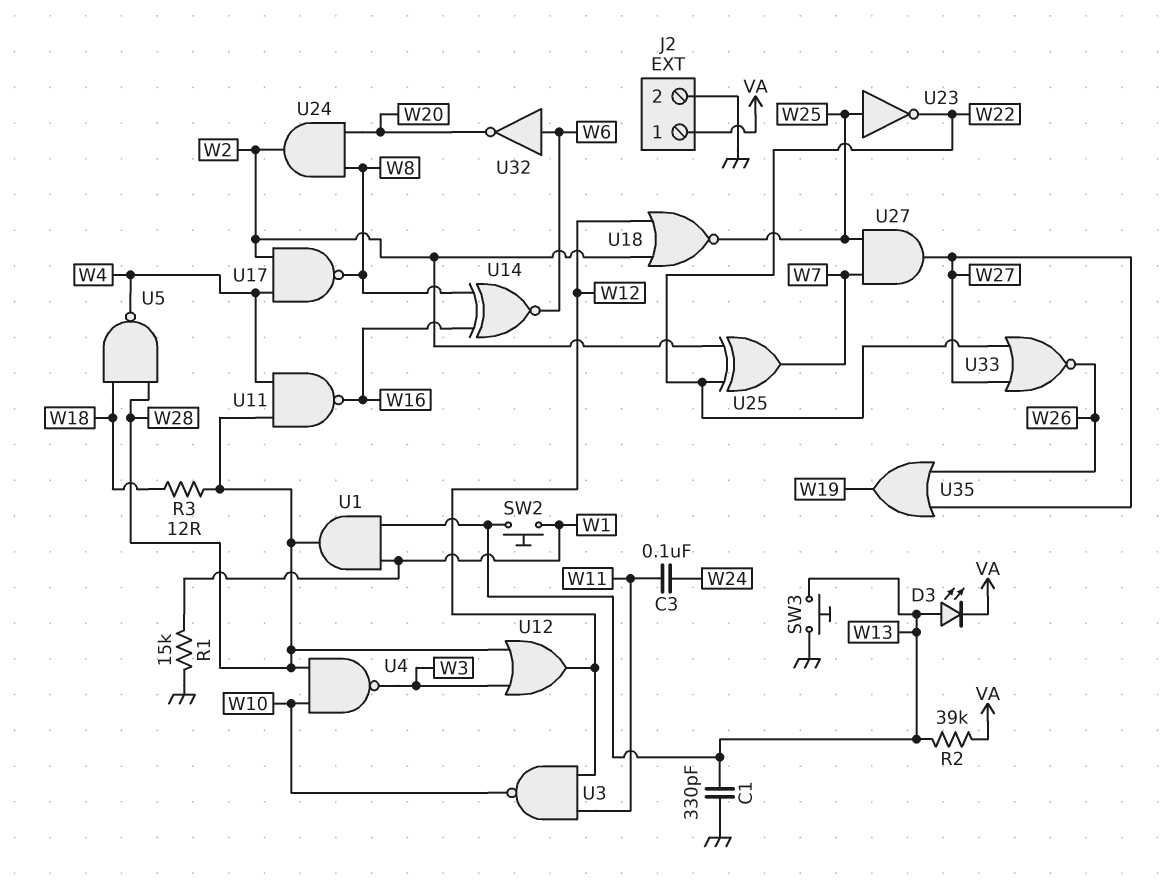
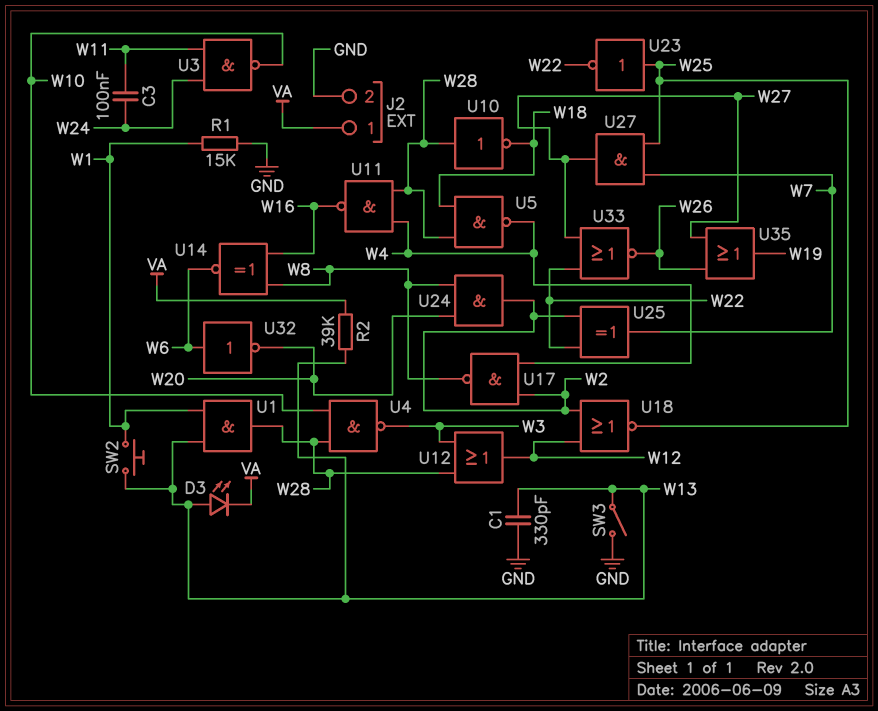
R3: 12 (W18, W28) -> none
SW3: button (GND, W13) -> switch (GND, W13)
U3: NAND (in W11, in W12, out W10) -> NAND (in W11, in W24, out W10)
U10: none -> NOT (in W28, out W18)

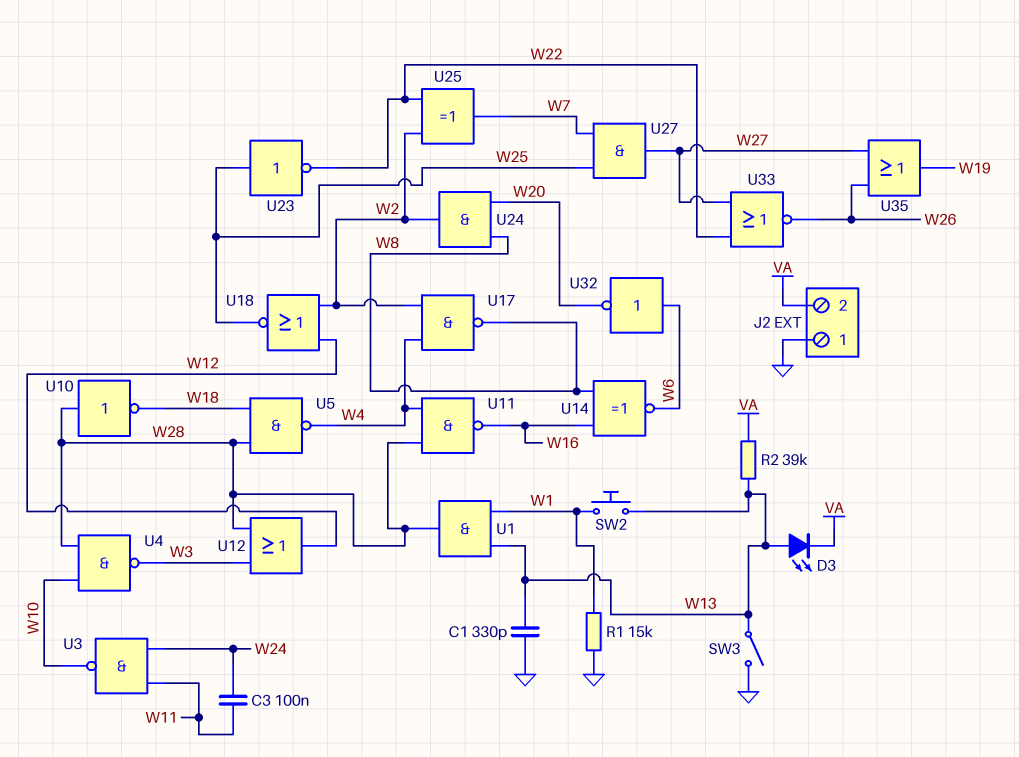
J2 pin 1: VA -> GND
J2 pin 2: GND -> VA

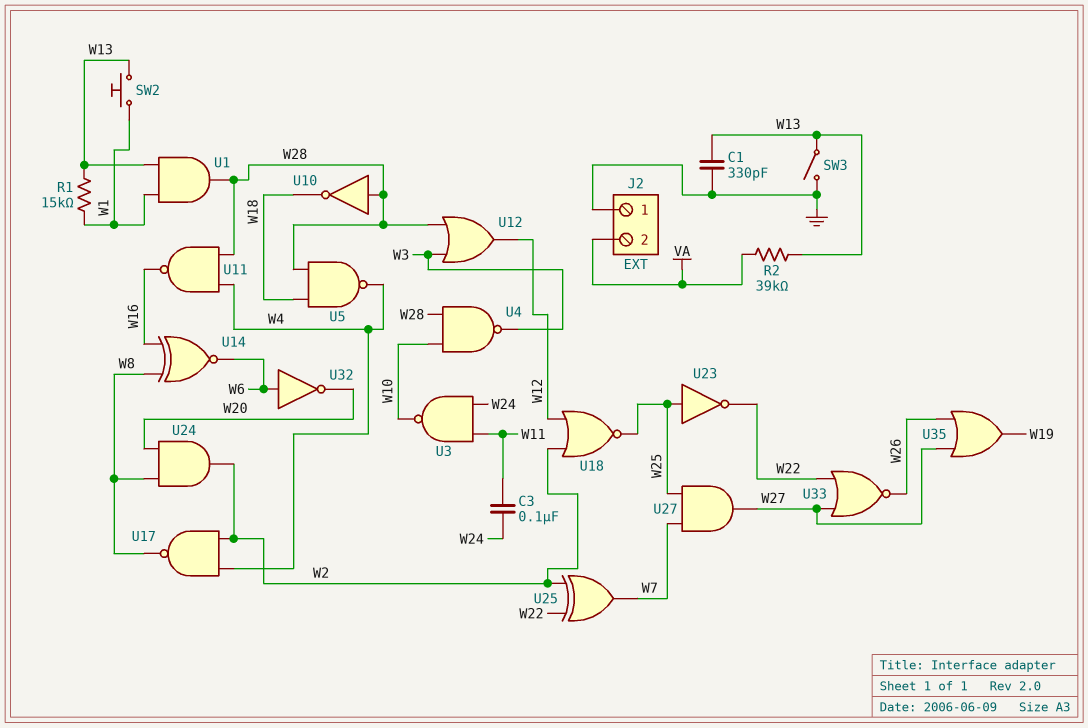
D3: LED (A W13, K VA) -> none
R1: 15k (GND, W1) -> 15k (W1, W13)

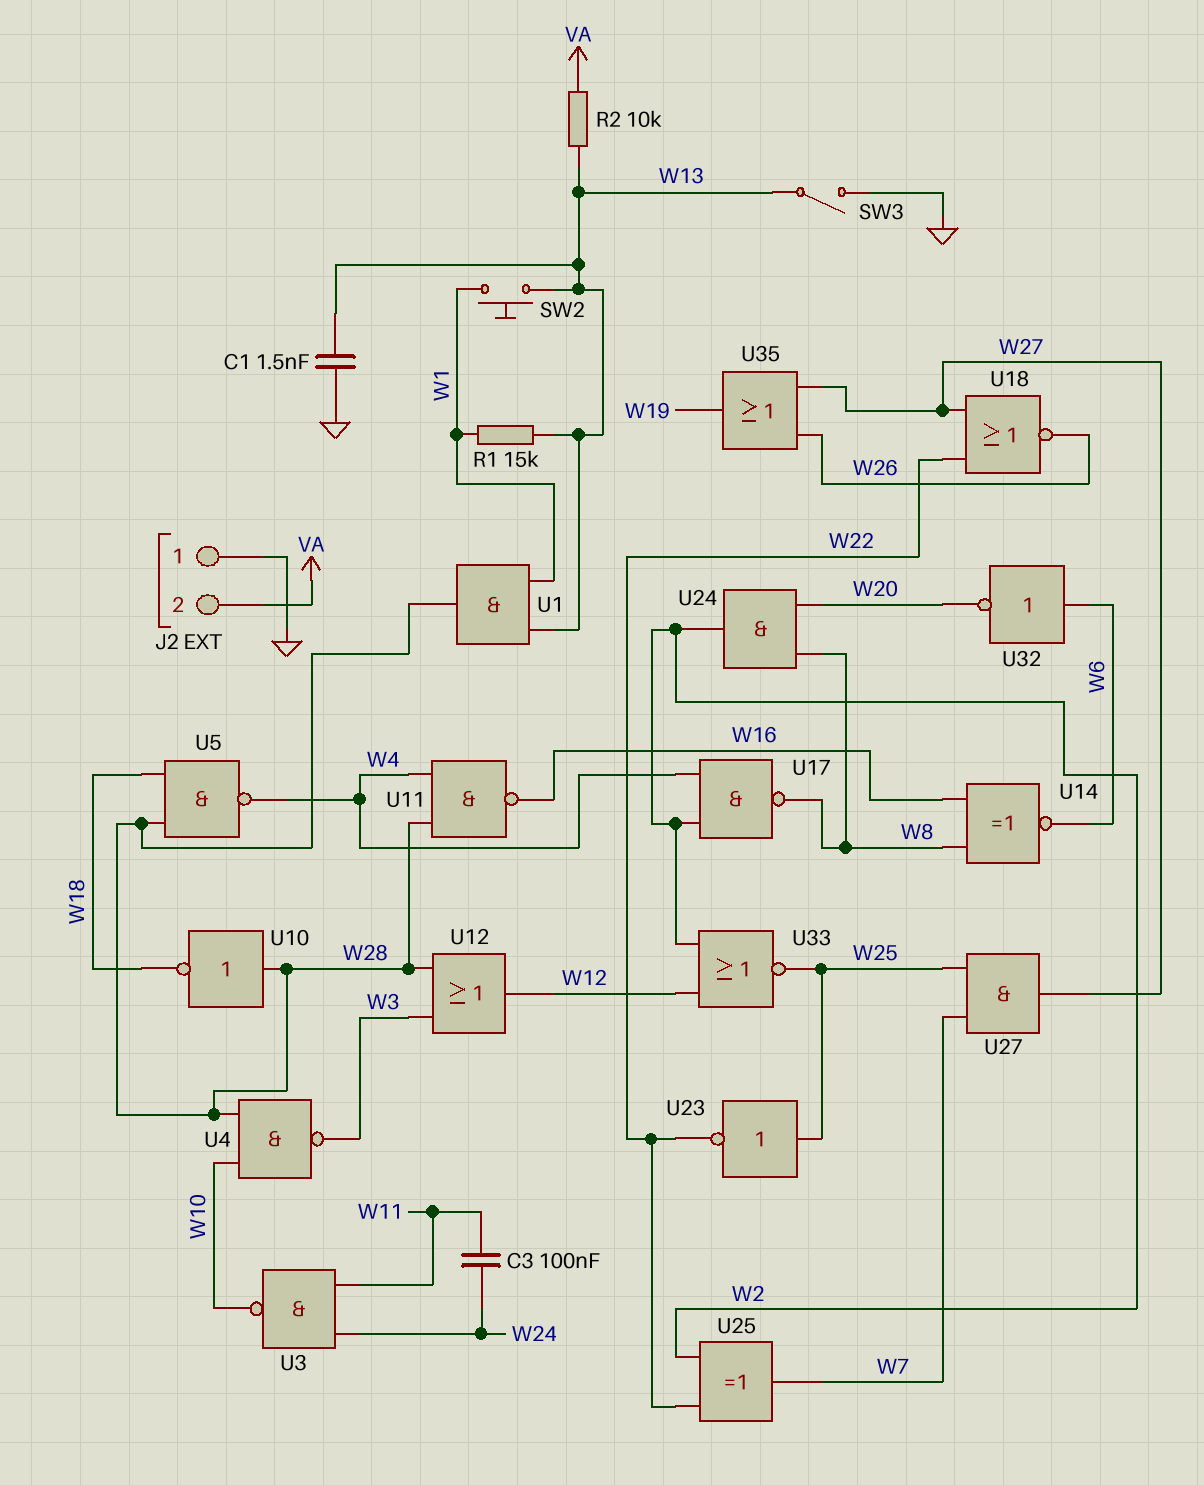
C1: 330pF (GND, W13) -> 1.5nF (GND, W13)
R2: 39k (VA, W13) -> 10k (VA, W13)
U18: NOR (in W2, in W12, out W25) -> NOR (in W22, in W27, out W26)
U33: NOR (in W22, in W27, out W26) -> NOR (in W2, in W12, out W25)

